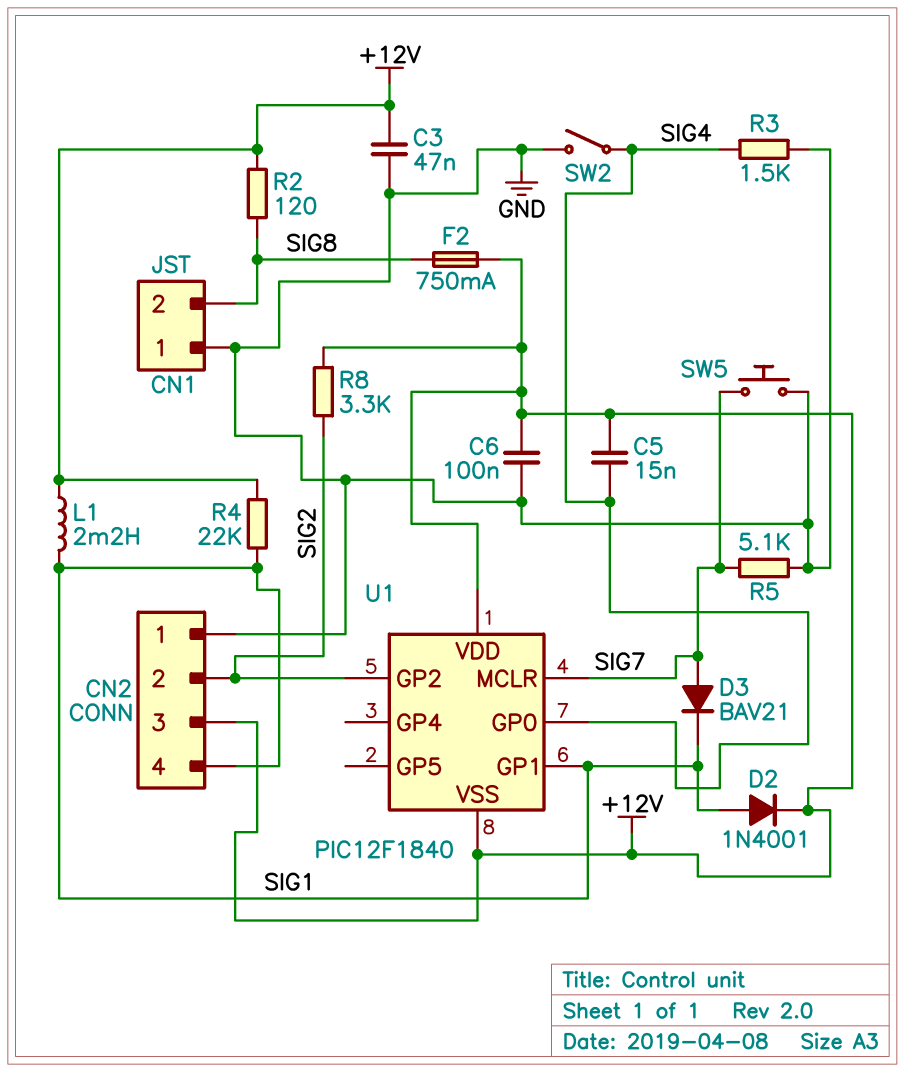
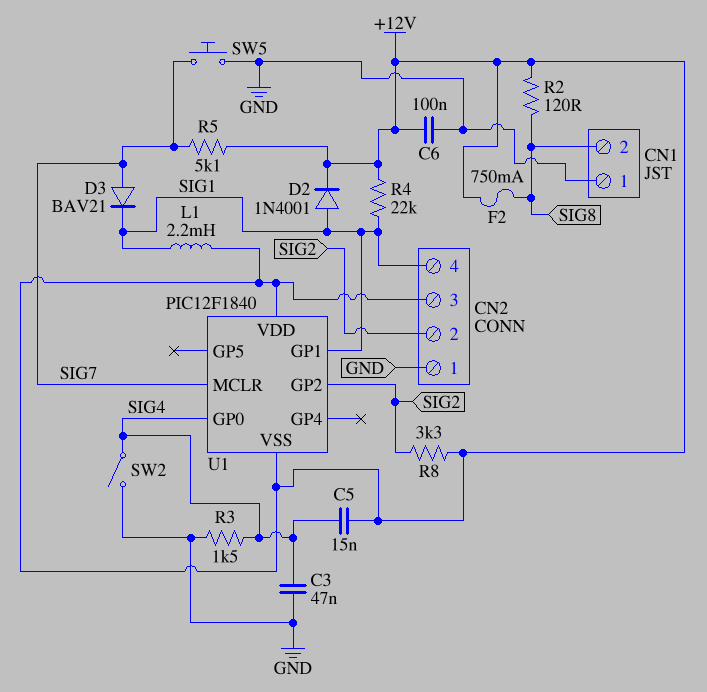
C3: 47nF (+12V, GND) -> 47nF (GND, SIG4)
R5: 5.1k (GND, SIG7) -> 5.1k (+12V, SIG7)

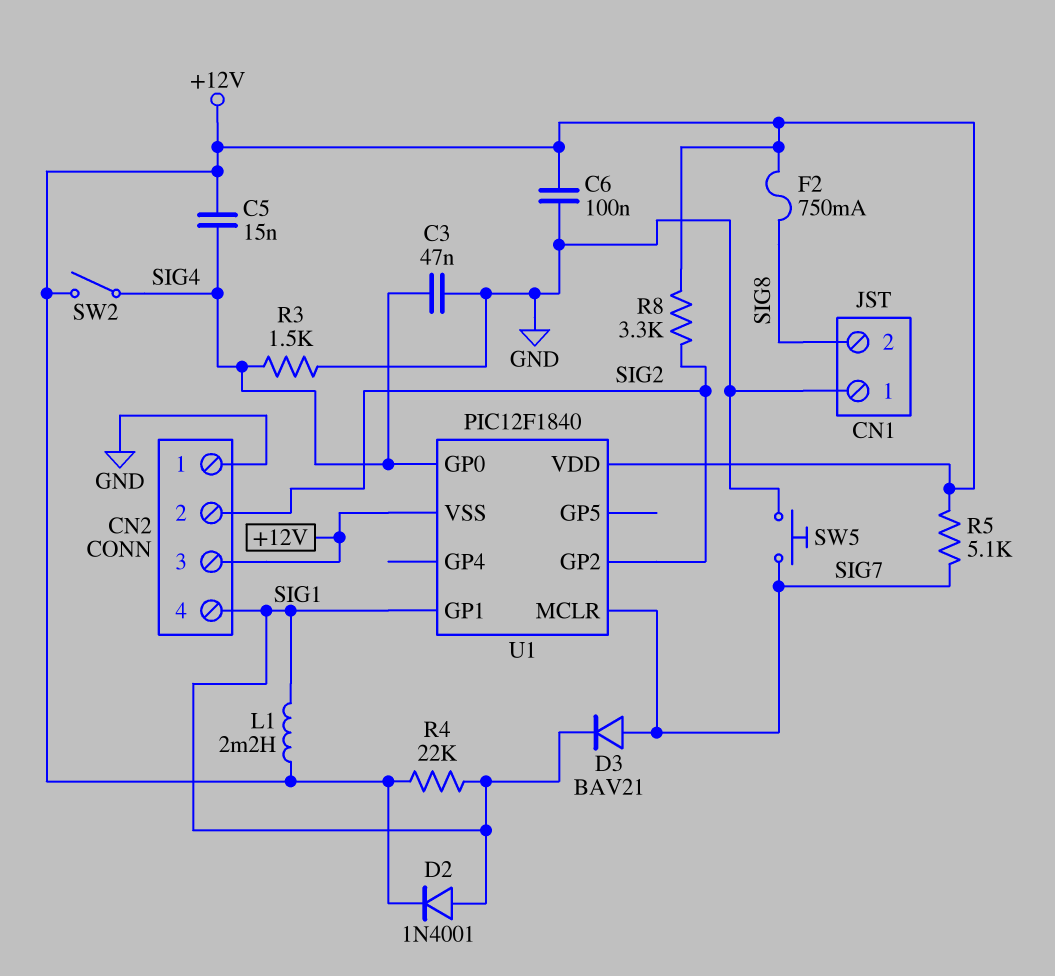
R2: 120 (+12V, SIG8) -> none
SW2: switch (GND, SIG4) -> switch (+12V, SIG4)

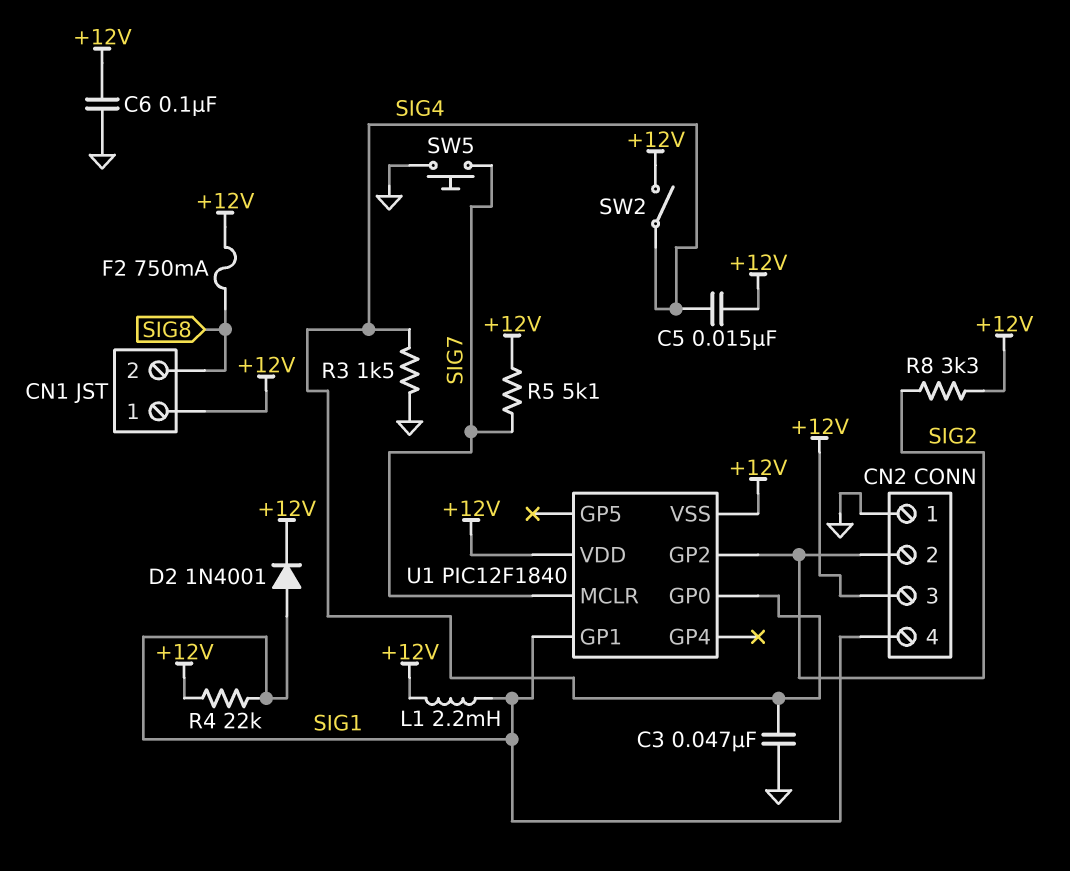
CN1 pin 1: GND -> +12V
D3: diode BAV21 (A SIG7, K SIG1) -> none

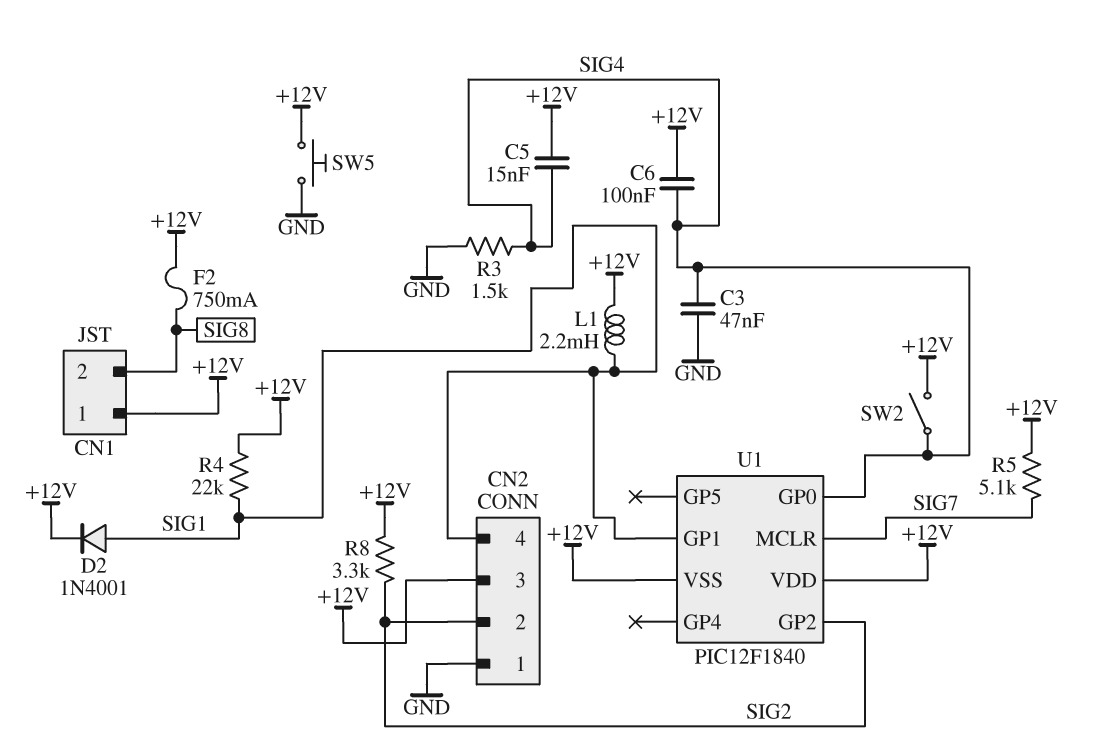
C6: 100nF (+12V, GND) -> 100nF (+12V, SIG4)
SW5: button (GND, SIG7) -> button (+12V, GND)

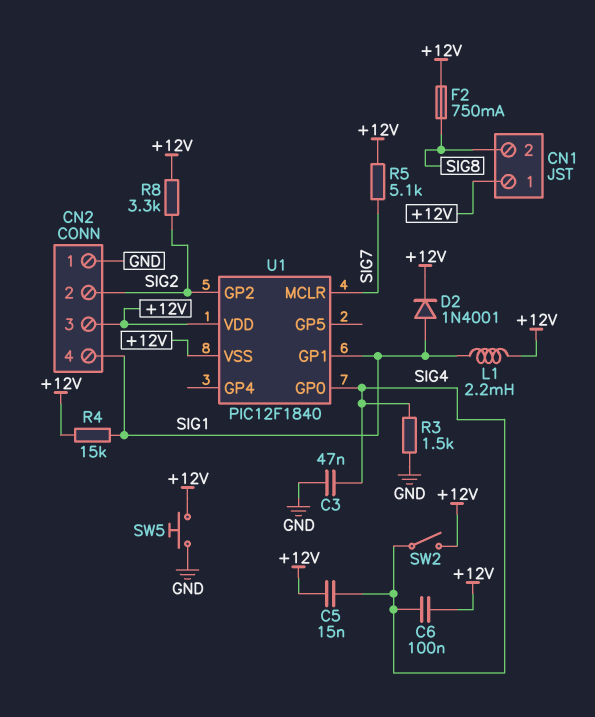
R4: 22k (+12V, SIG1) -> 15k (+12V, SIG1)

